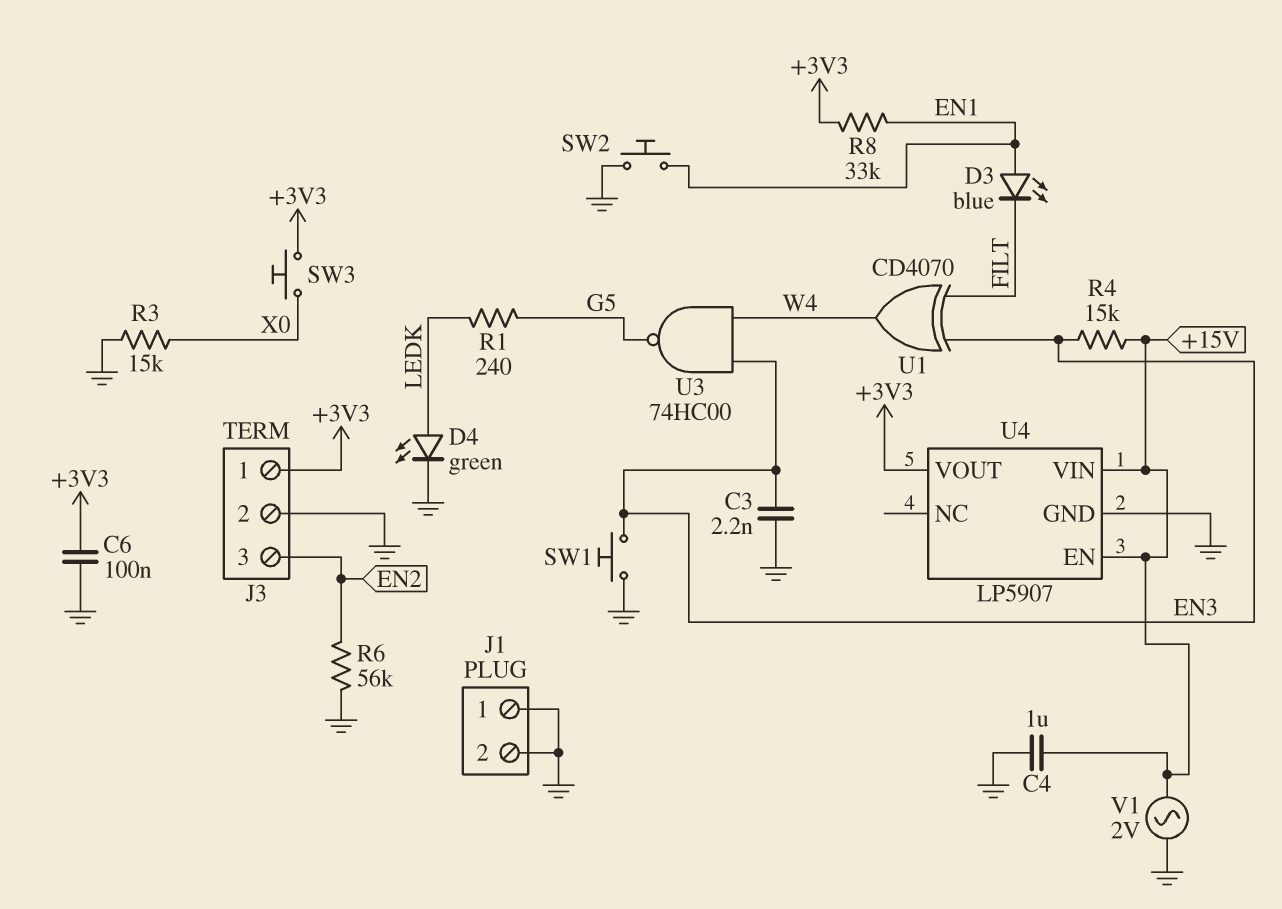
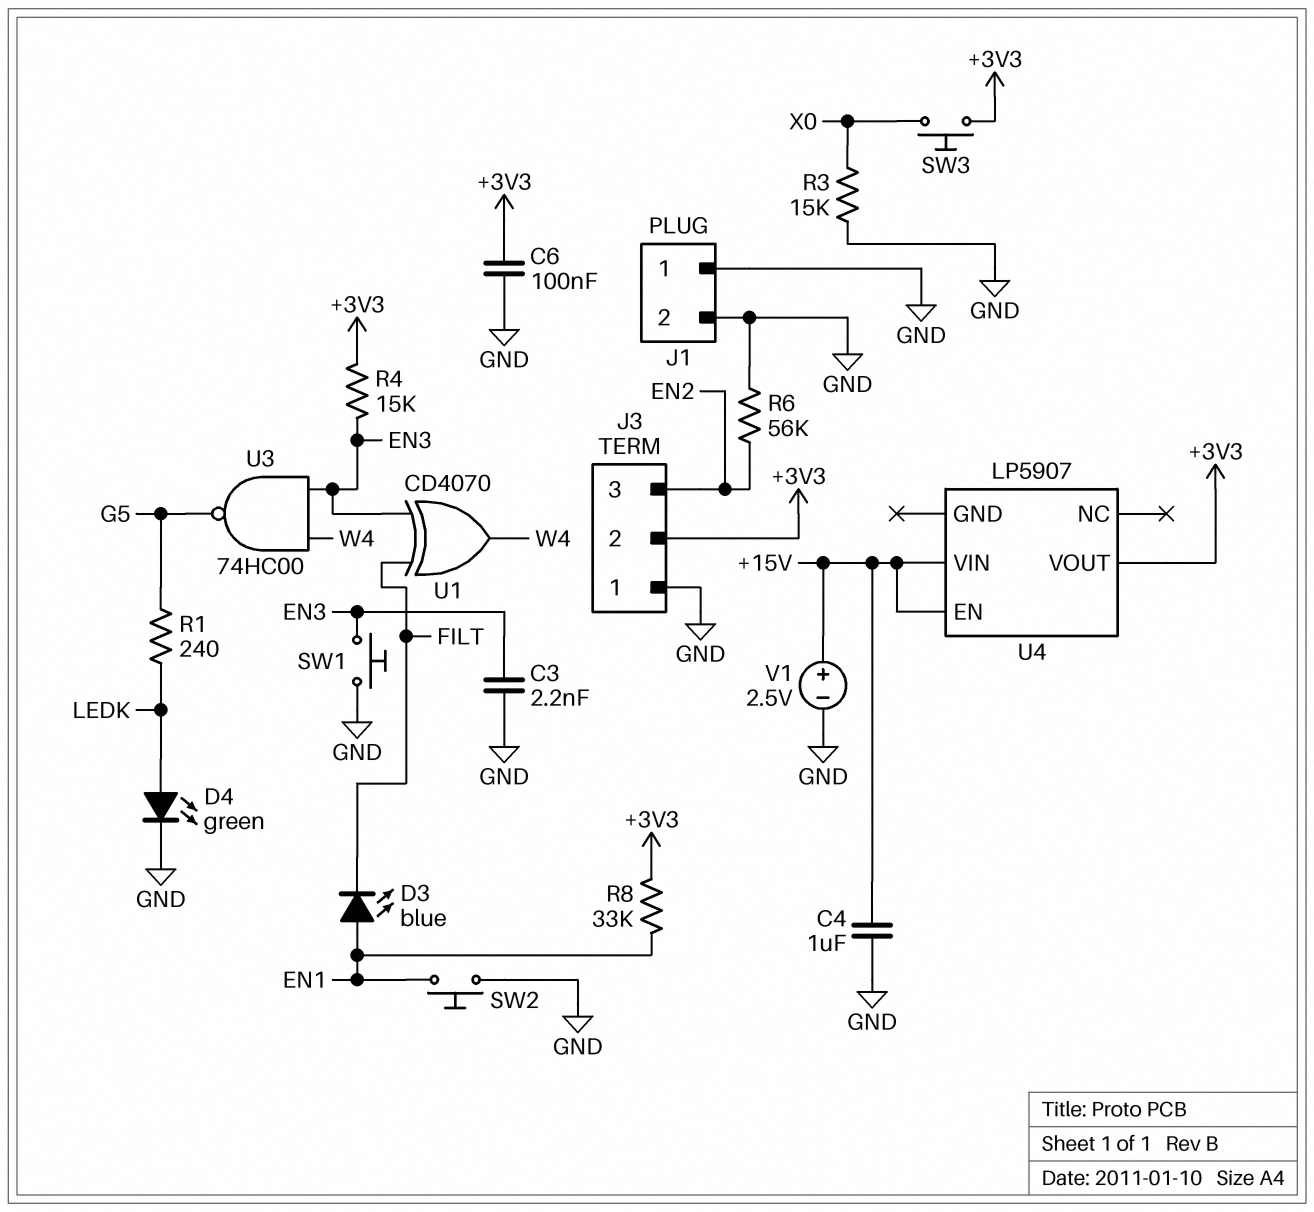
J3 pin 1: +3V3 -> GND
J3 pin 2: GND -> +3V3
R4: 15k (+15V, EN3) -> 15k (+3V3, EN3)
U4 pin GND: GND -> none
V1: AC 2V (+15V, GND) -> 2.5V (plus +15V, minus GND)

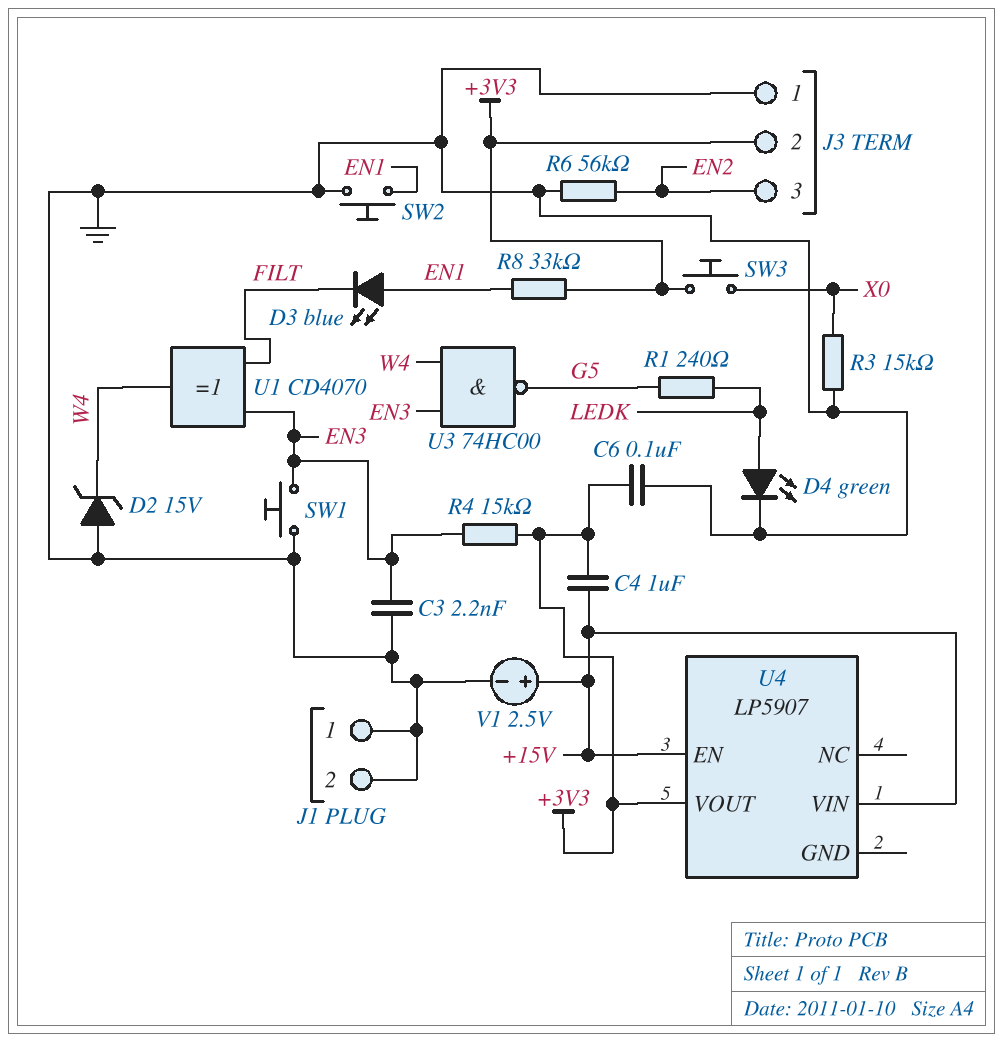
C4: 1uF (+15V, GND) -> 1uF (+3V3, +15V)
D2: none -> zener 15V (A GND, K W4)

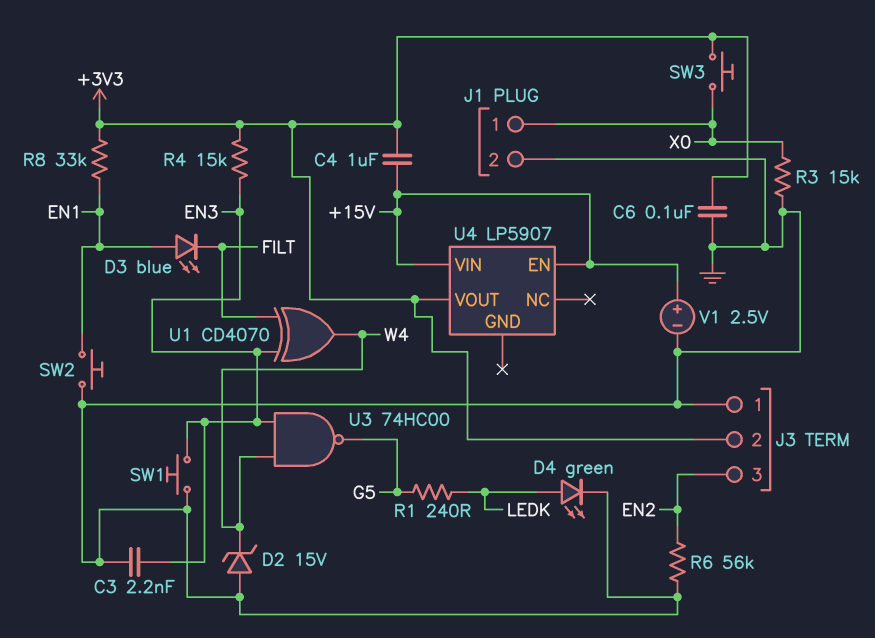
J1 pin 1: GND -> X0

